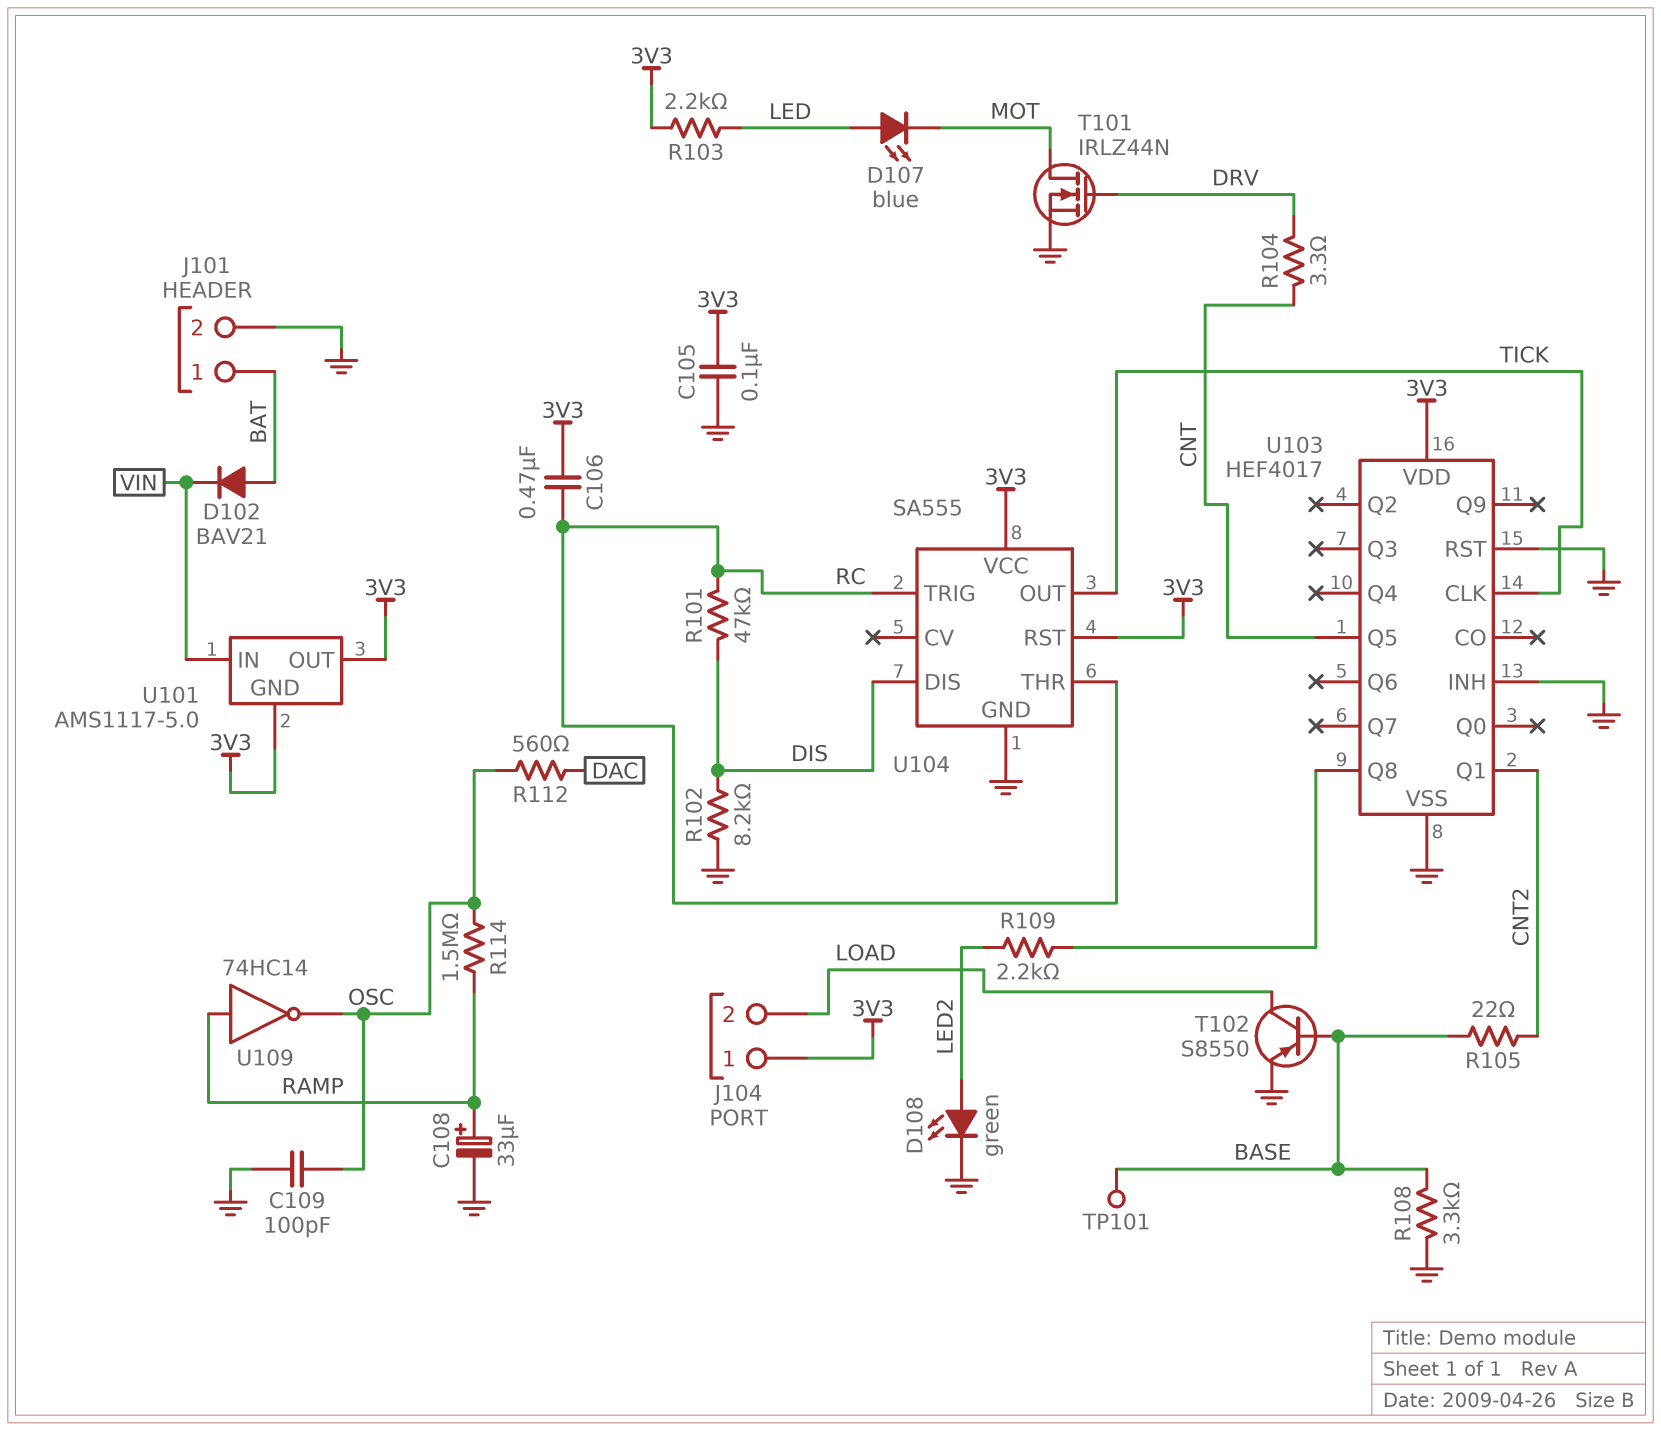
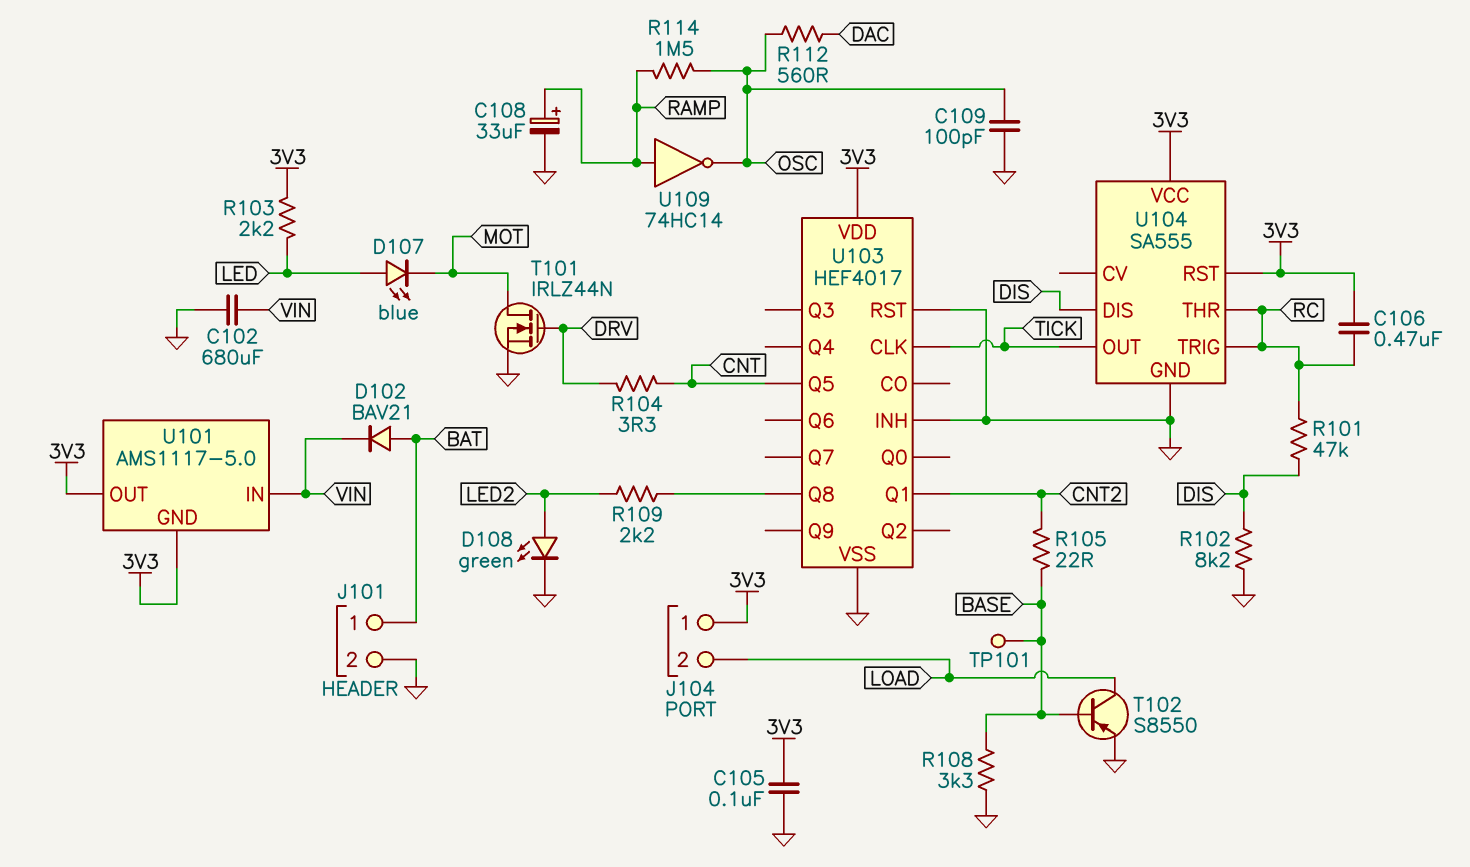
C102: none -> 680uF (GND, VIN)

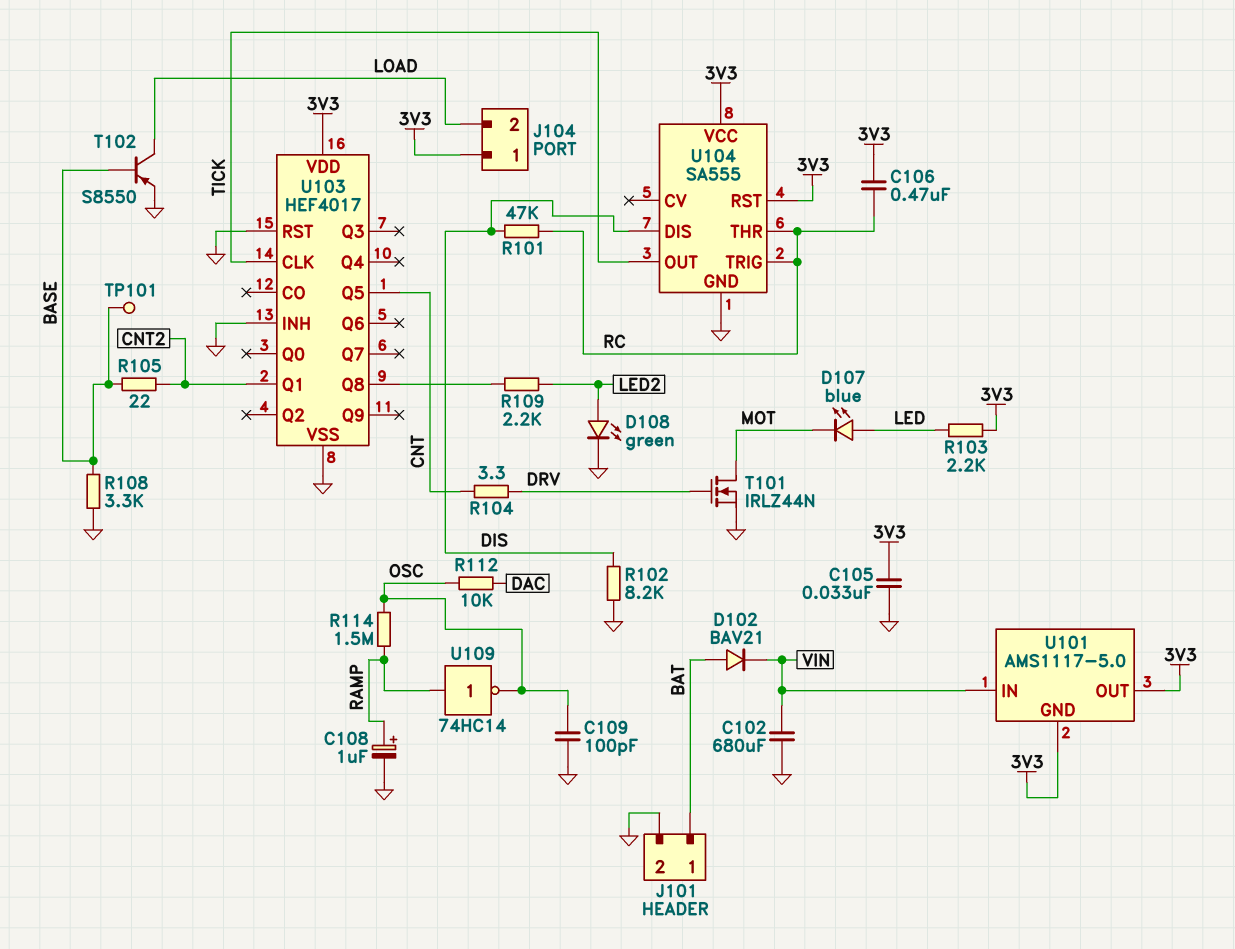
C105: 100nF (3V3, GND) -> 33nF (3V3, GND)
C108: 33uF (plus RAMP, minus GND) -> 1uF (plus RAMP, minus GND)
R112: 560 (DAC, OSC) -> 10k (DAC, OSC)

